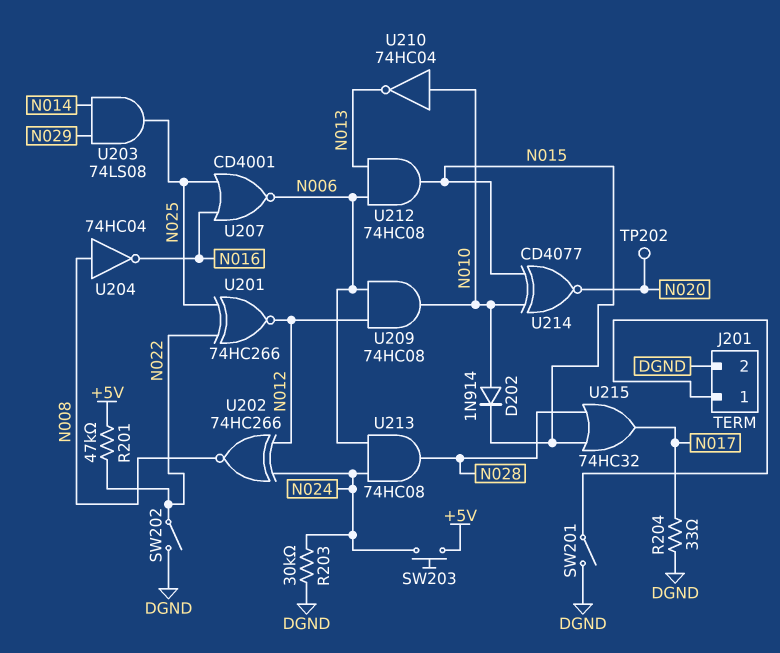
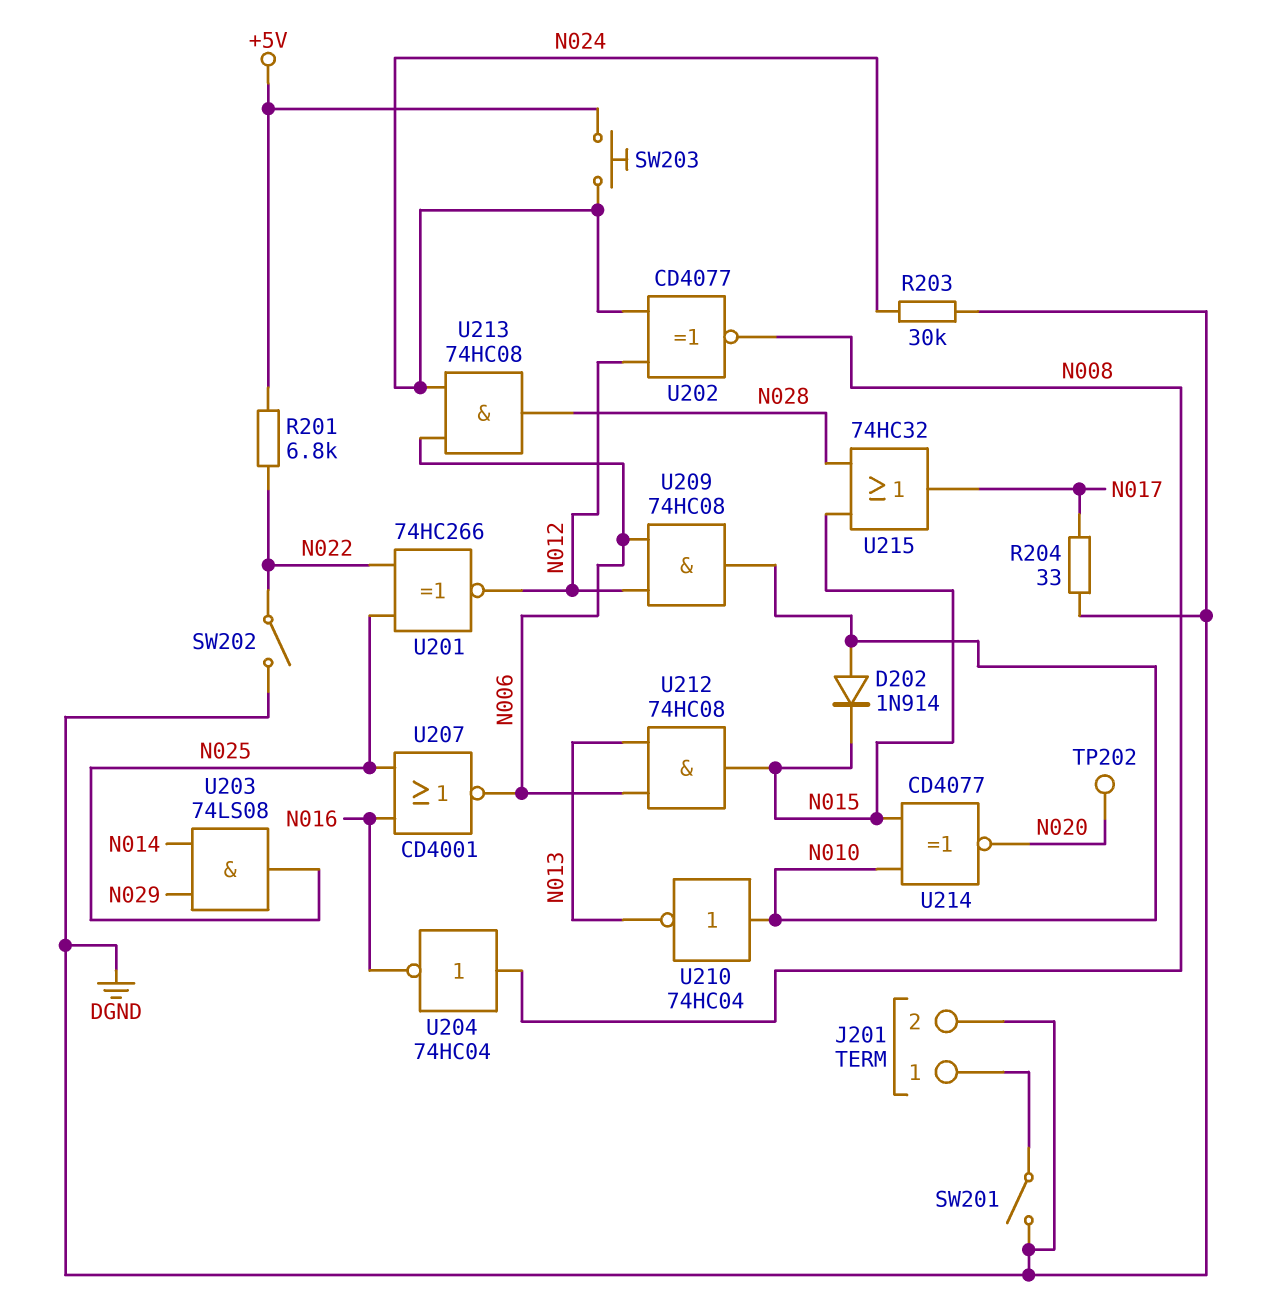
R201: 47k (+5V, N022) -> 6.8k (+5V, N022)
U202: XNOR 74HC266 (in N012, in N024, out N008) -> XNOR CD4077 (in N012, in N024, out N008)

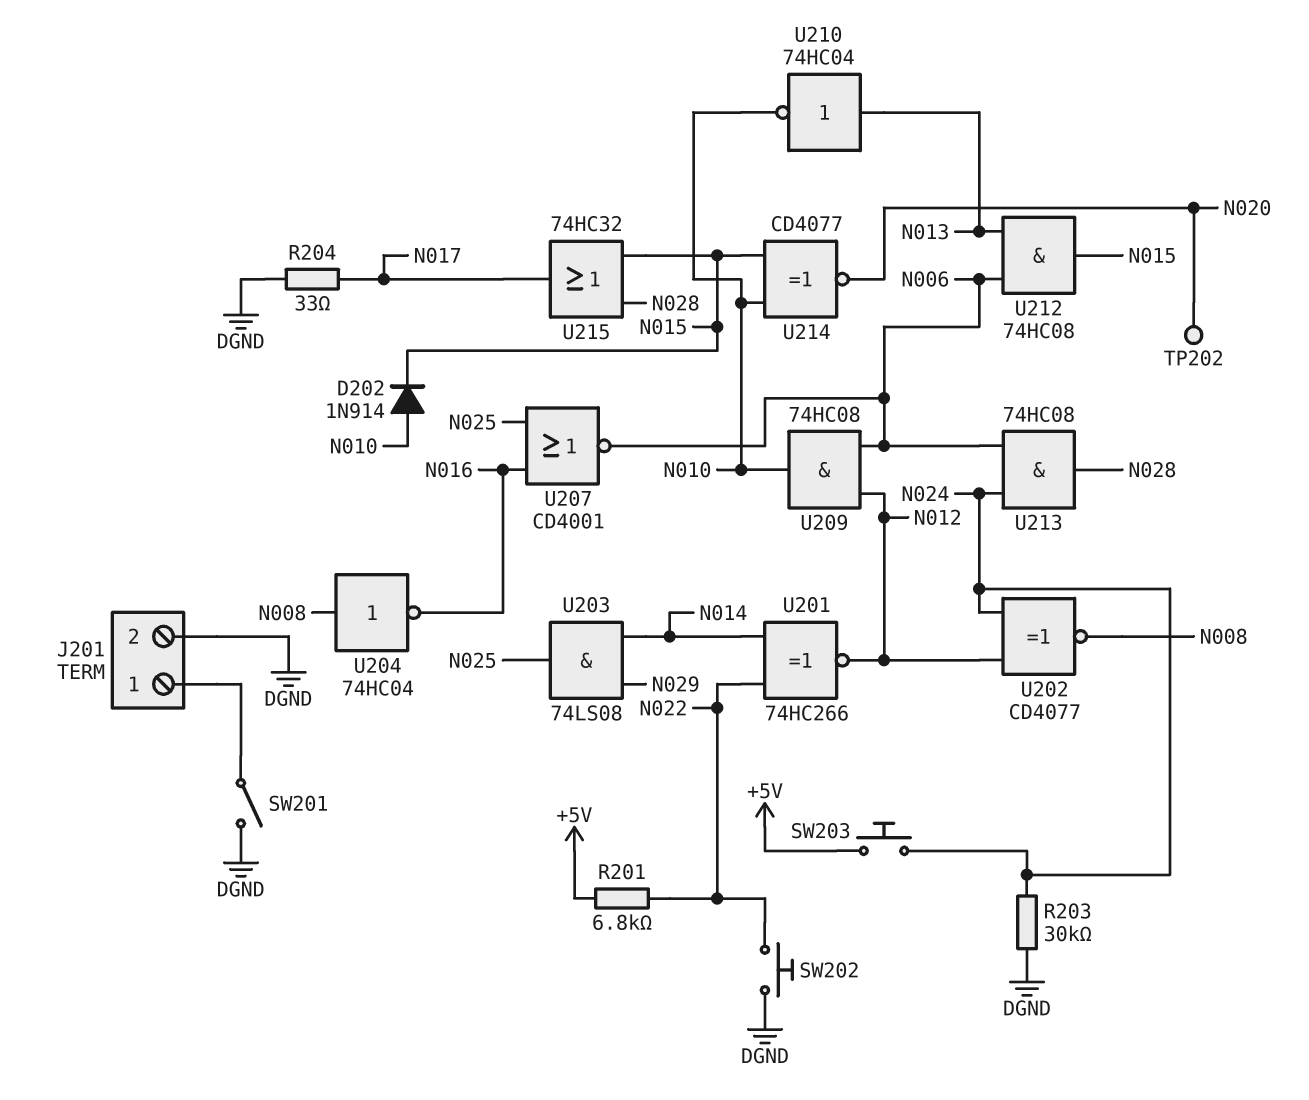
SW202: switch (DGND, N022) -> button (DGND, N022)
U201: XNOR 74HC266 (in N022, in N025, out N012) -> XNOR 74HC266 (in N014, in N022, out N012)
U210: NOT 74HC04 (in N010, out N013) -> NOT 74HC04 (in N013, out N010)

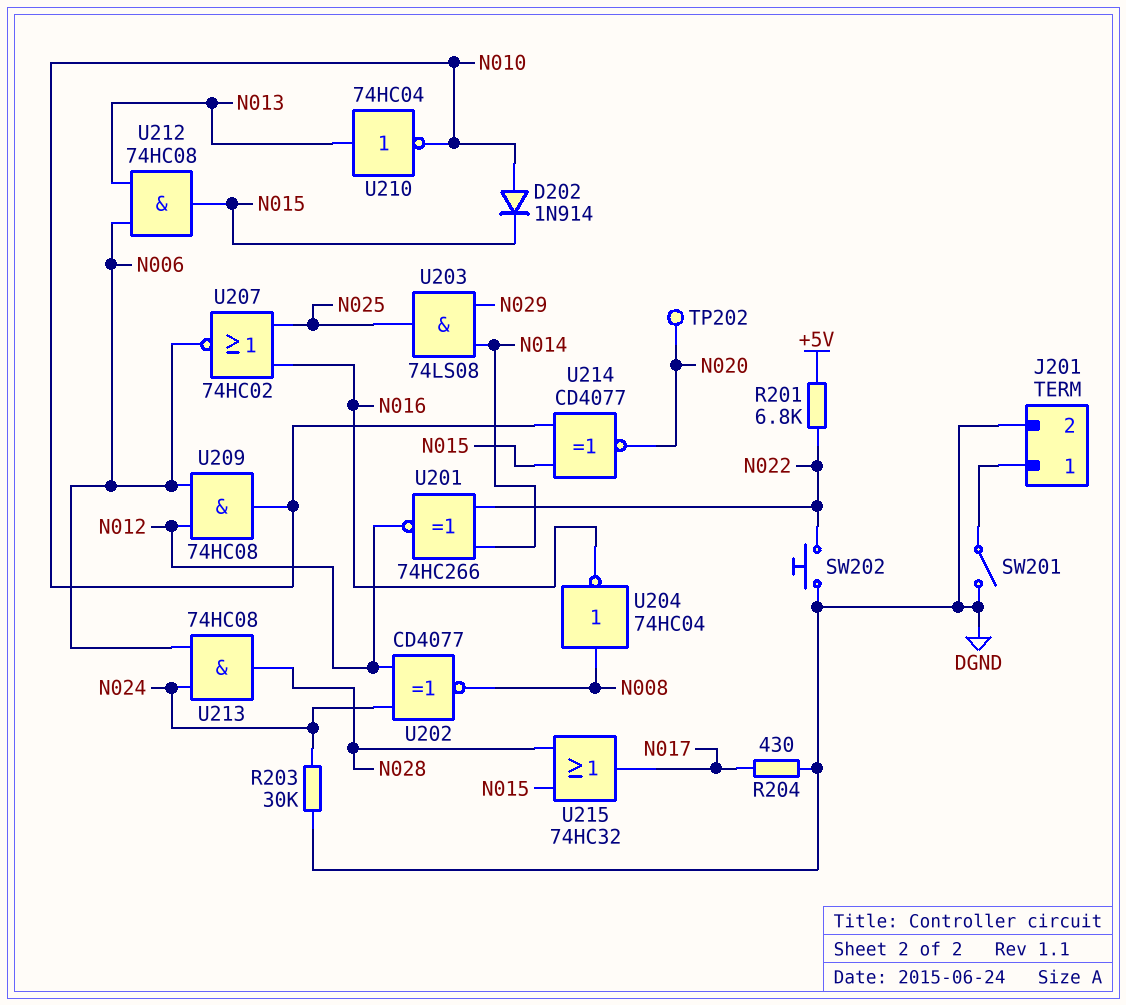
R204: 33 (DGND, N017) -> 430 (DGND, N017)
SW203: button (+5V, N024) -> none
U207: NOR CD4001 (in N016, in N025, out N006) -> NOR 74HC02 (in N016, in N025, out N006)

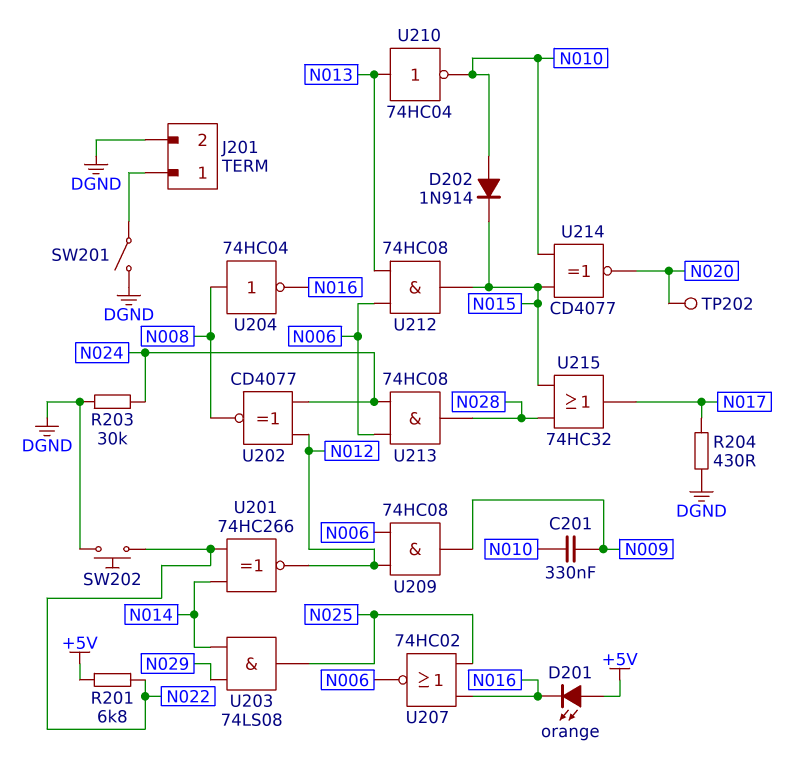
C201: none -> 330nF (N009, N010)
D201: none -> LED orange (A +5V, K N016)
U209: AND 74HC08 (in N006, in N012, out N010) -> AND 74HC08 (in N006, in N012, out N009)

